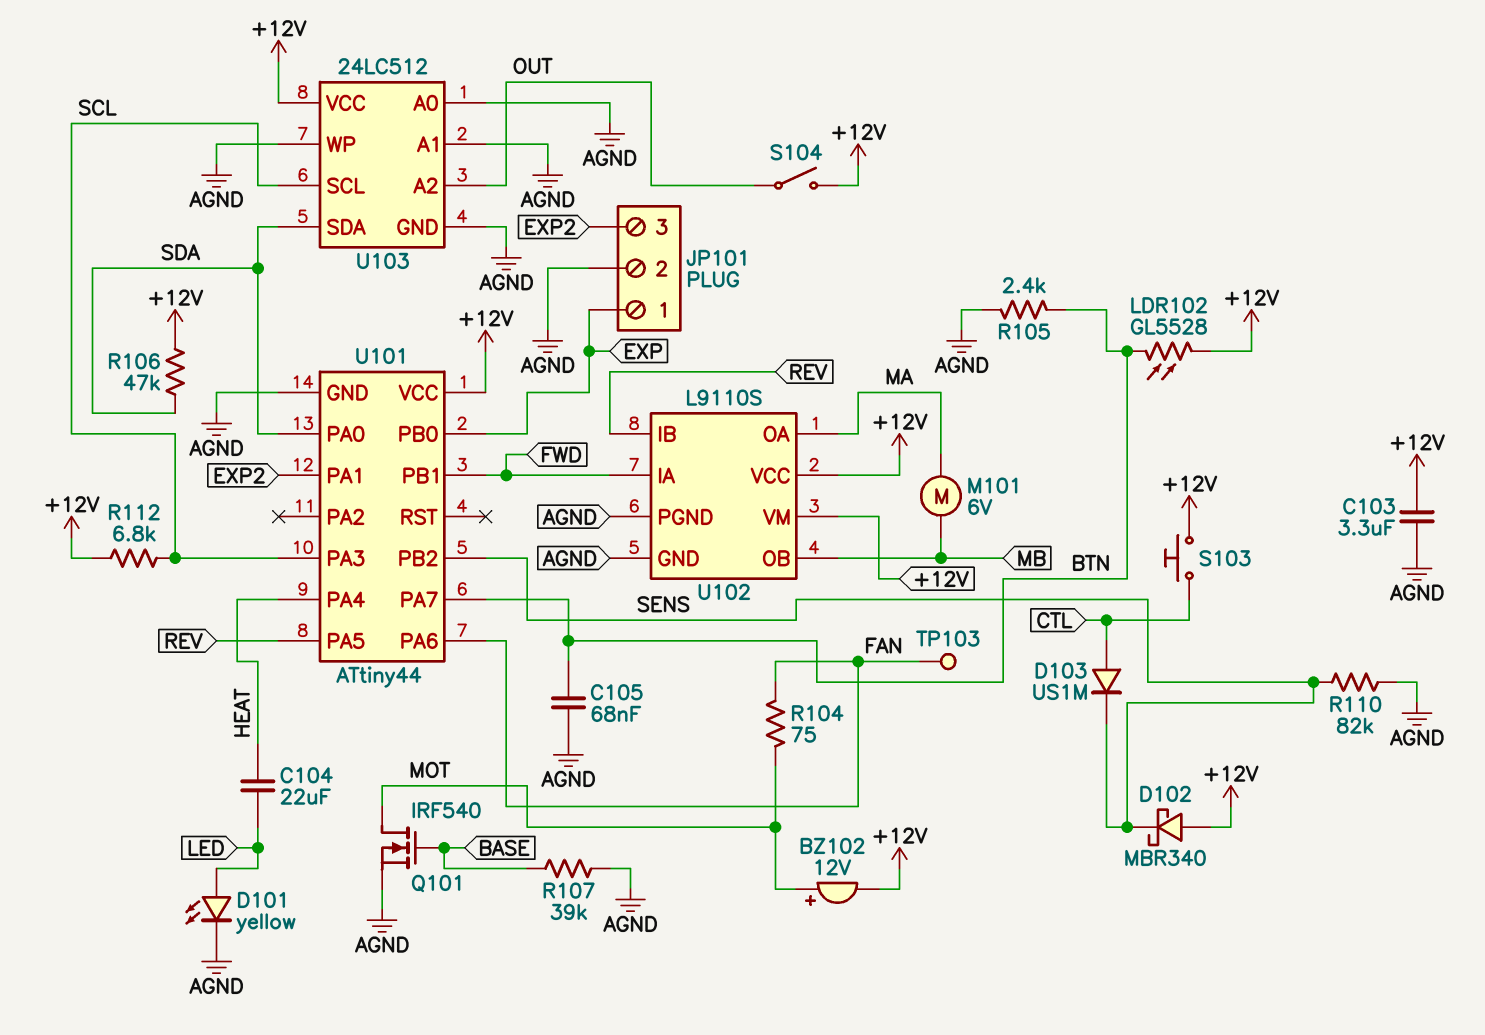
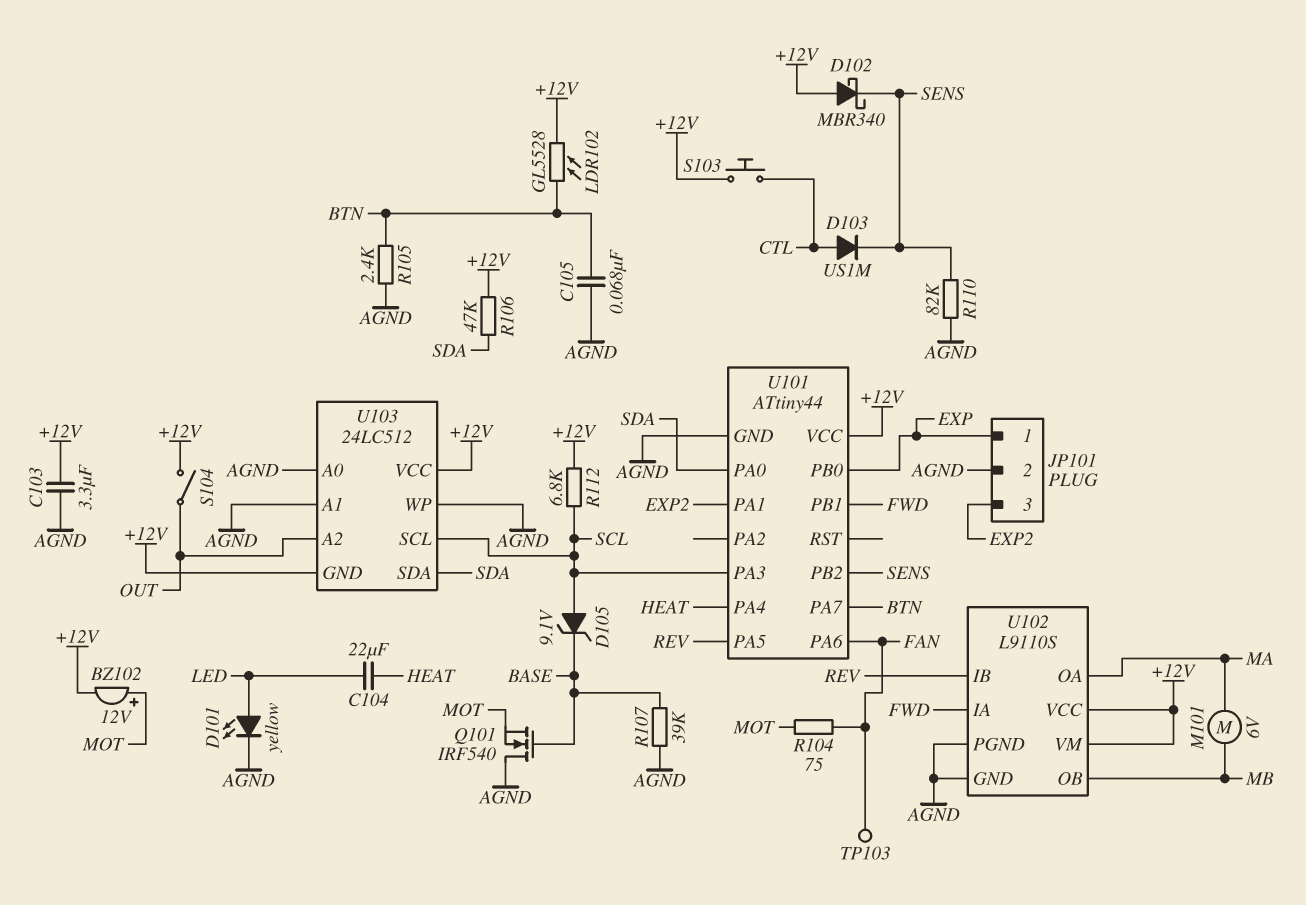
D105: none -> zener 9.1V (A SCL, K BASE)
Q101: NMOS IRF540 (G BASE, D MOT, S AGND) -> NMOS IRF540 (G BASE, D AGND, S MOT)
U103 pin GND: AGND -> +12V

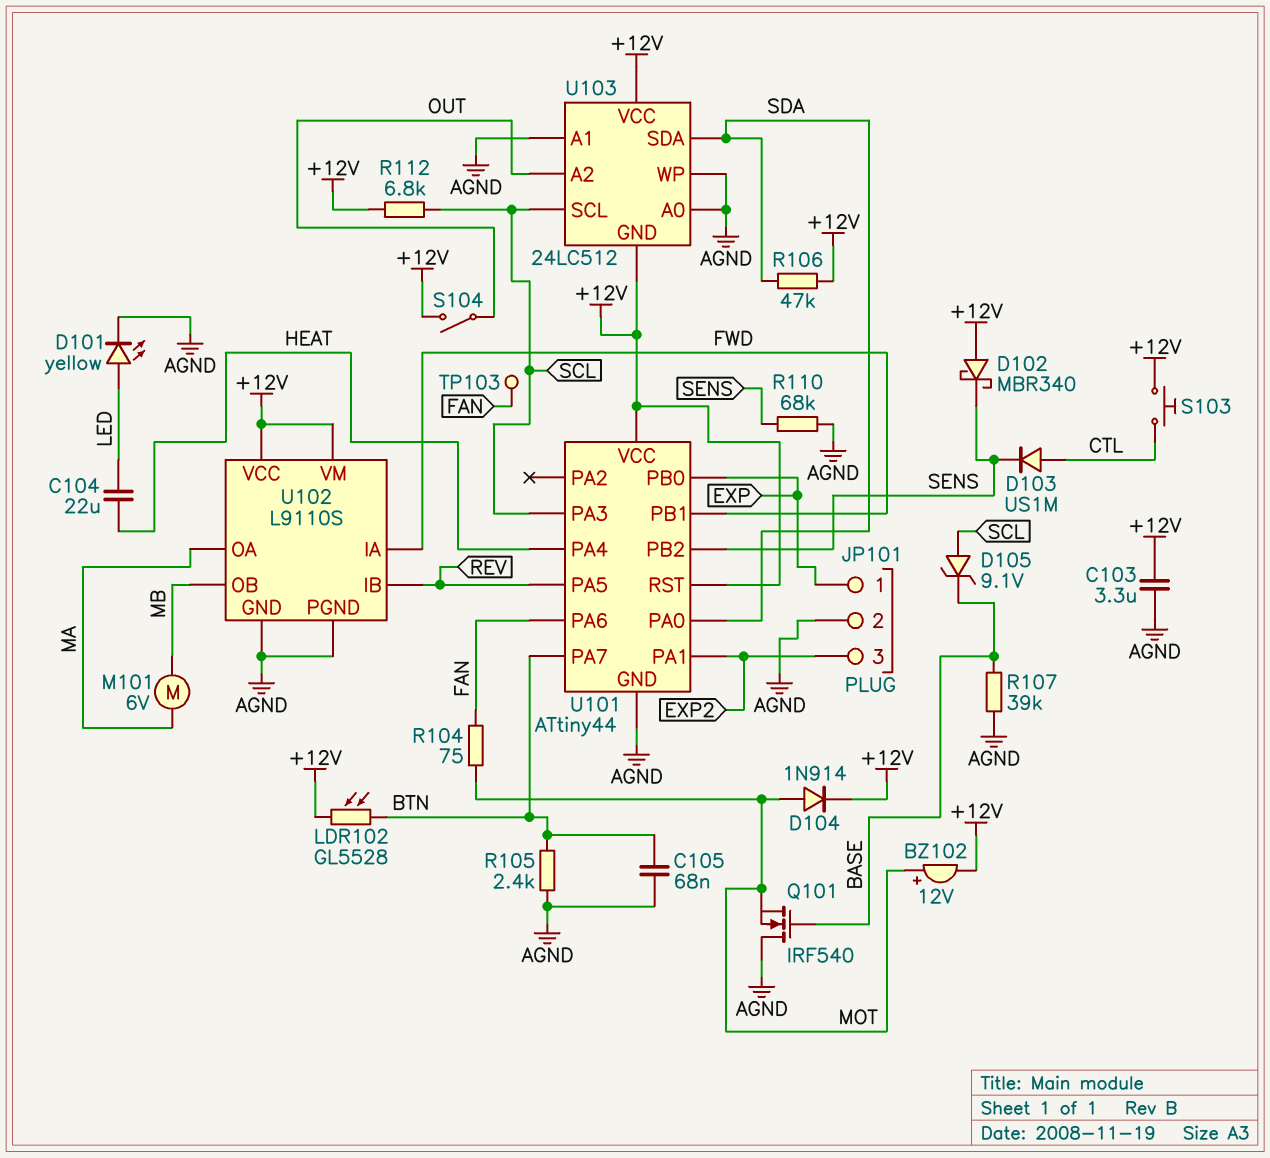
D104: none -> diode 1N914 (A MOT, K +12V)
R110: 82k (AGND, SENS) -> 68k (AGND, SENS)
U101 pin RST: none -> +12V

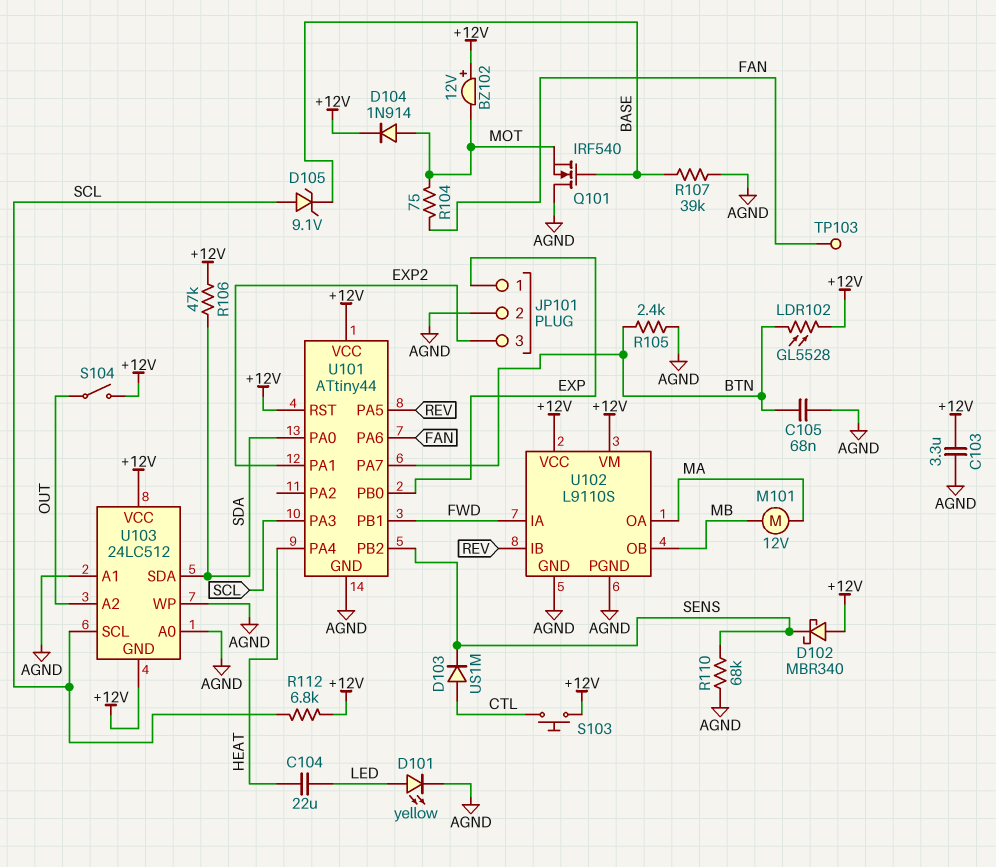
BZ102: buzzer 12V (plus MOT, minus +12V) -> buzzer 12V (plus +12V, minus MOT)
M101: motor 6V (MA, MB) -> motor 12V (MA, MB)

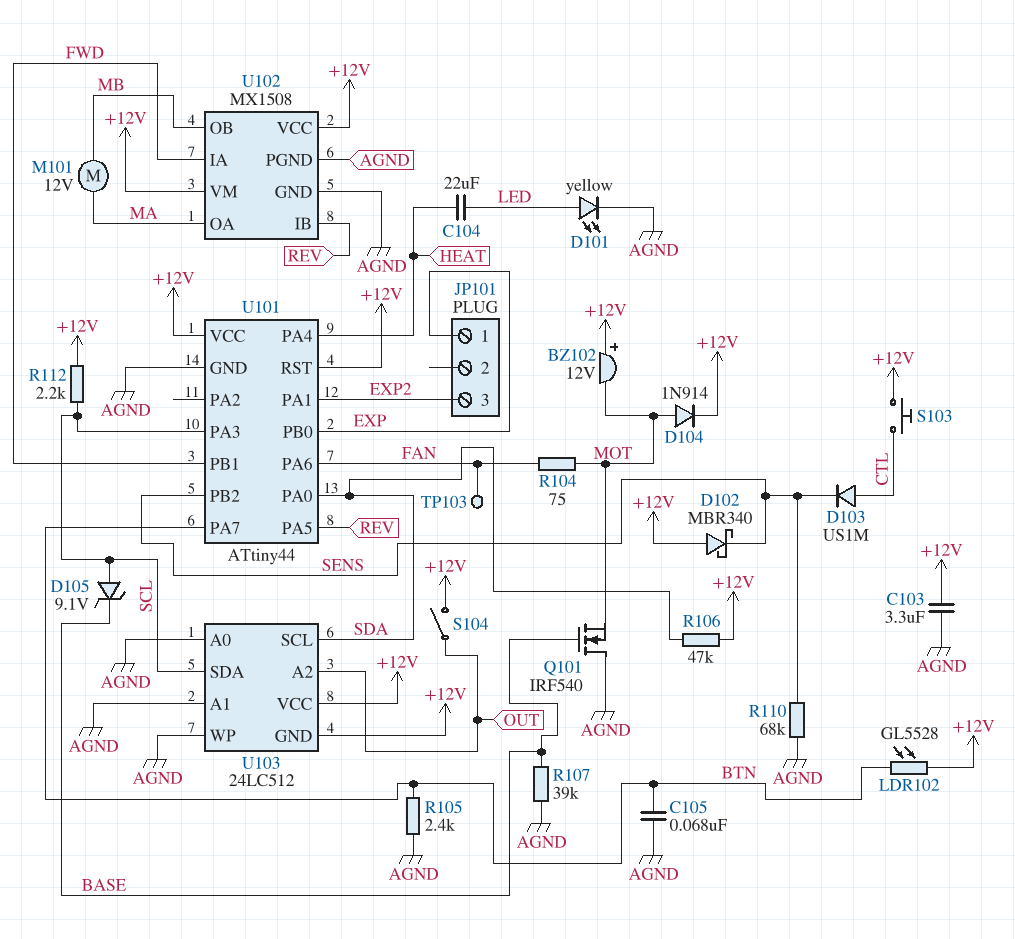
JP101 pin 2: AGND -> none
R112: 6.8k (+12V, SCL) -> 2.2k (+12V, SCL)
U102: L9110S -> MX1508
U103 pin SCL: SCL -> SDA
U103 pin SDA: SDA -> SCL

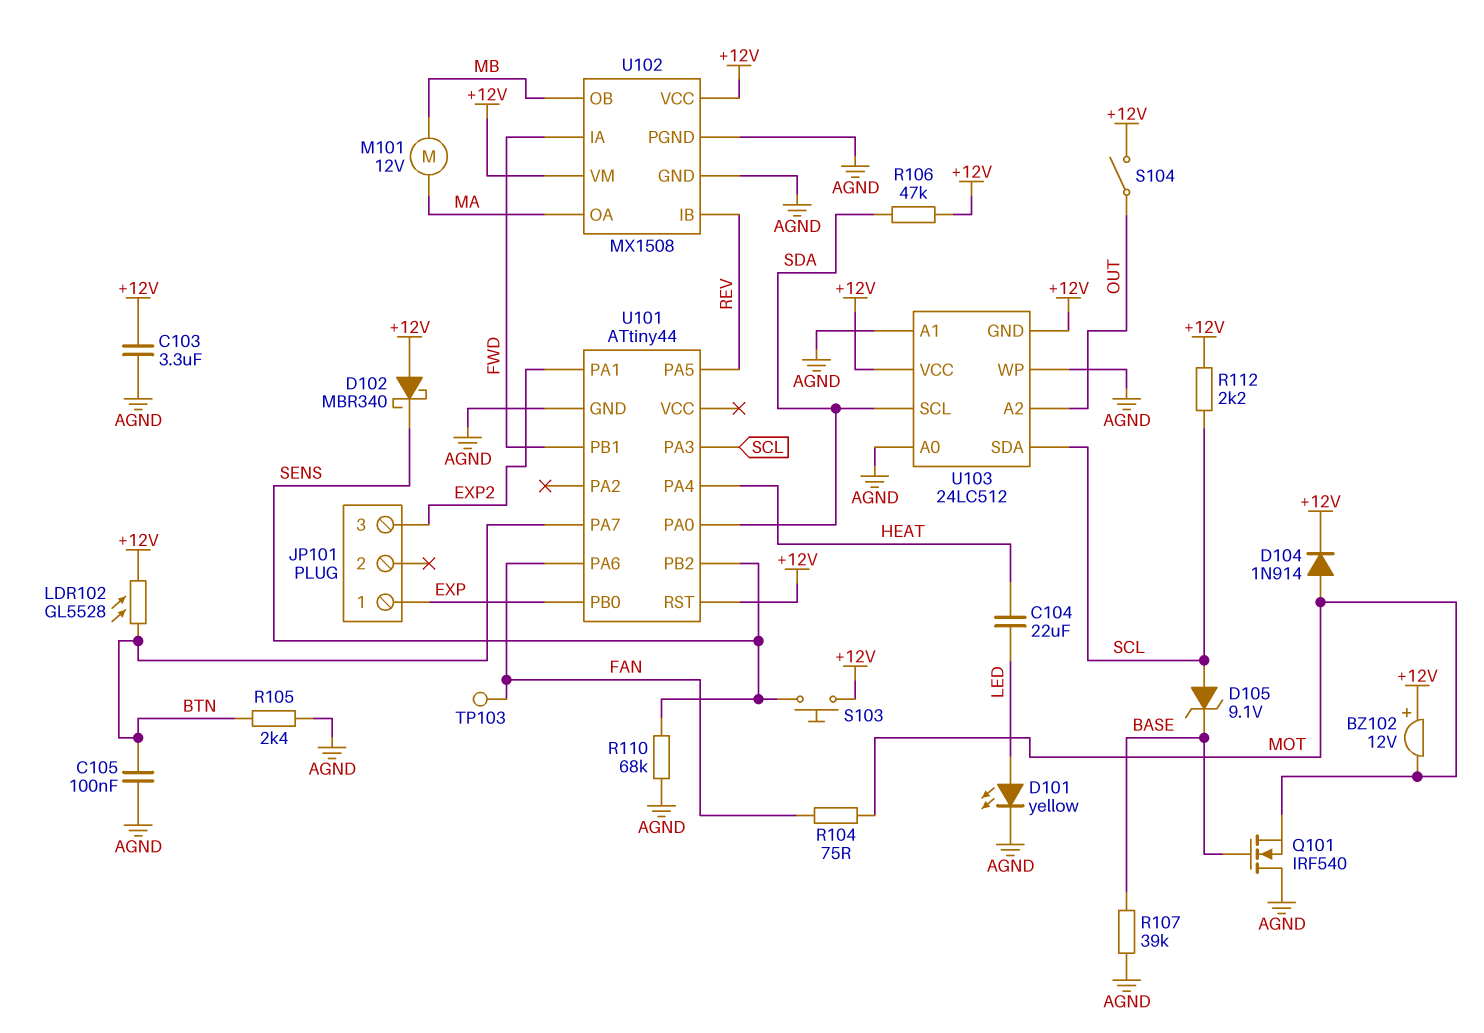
C105: 68nF (AGND, BTN) -> 100nF (AGND, BTN)
D103: diode US1M (A CTL, K SENS) -> none
S103: button (+12V, CTL) -> button (+12V, SENS)
U101 pin VCC: +12V -> none

